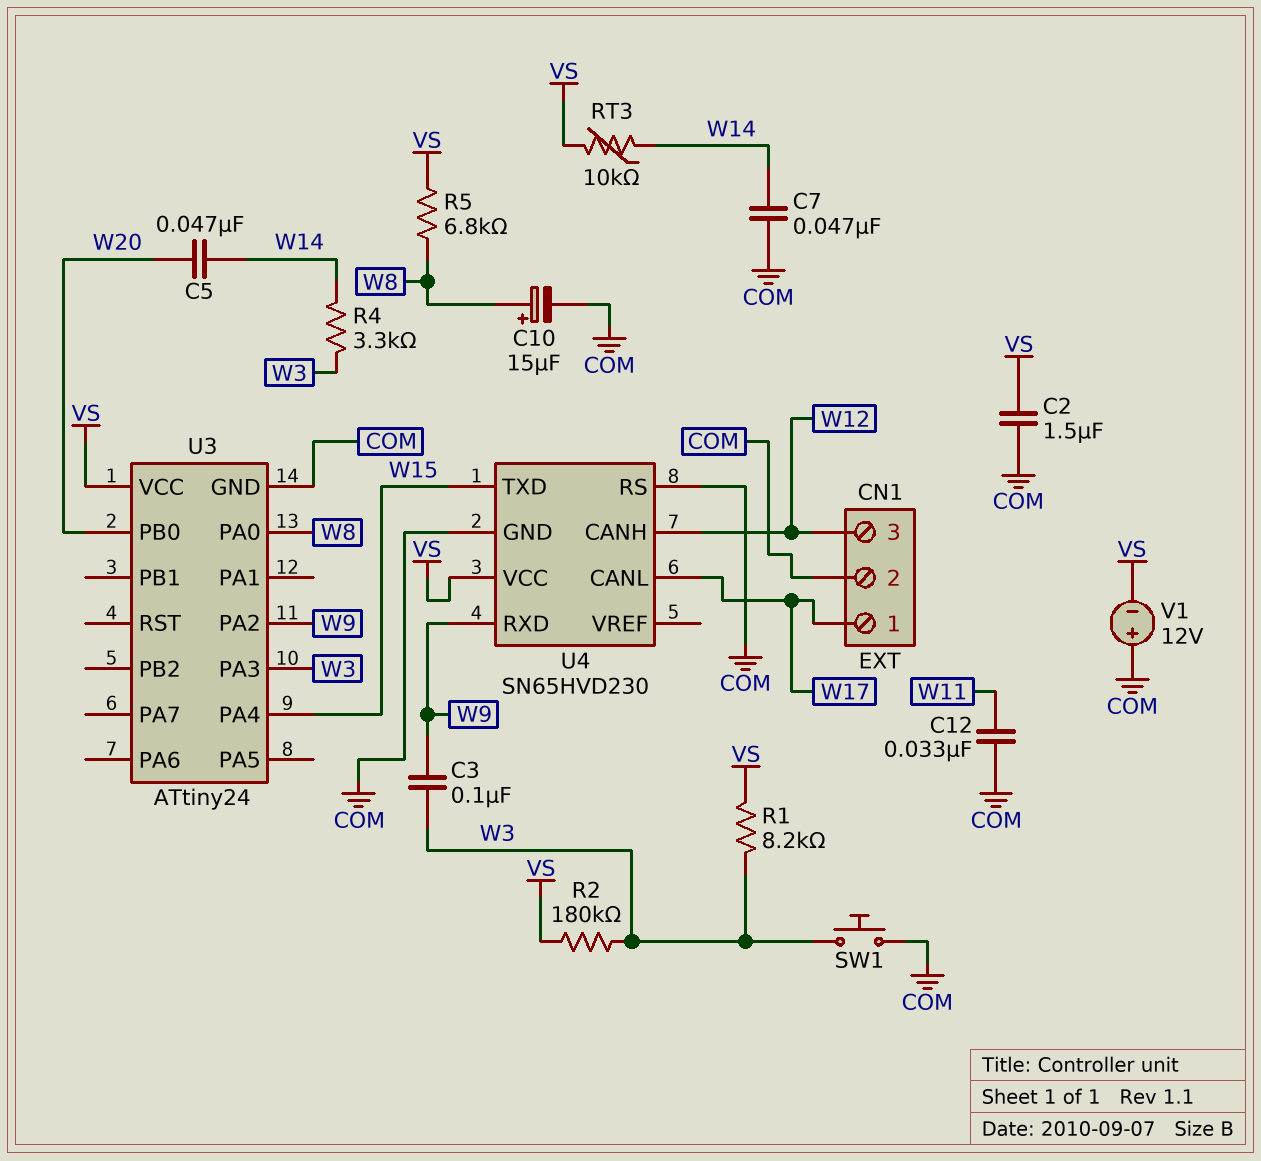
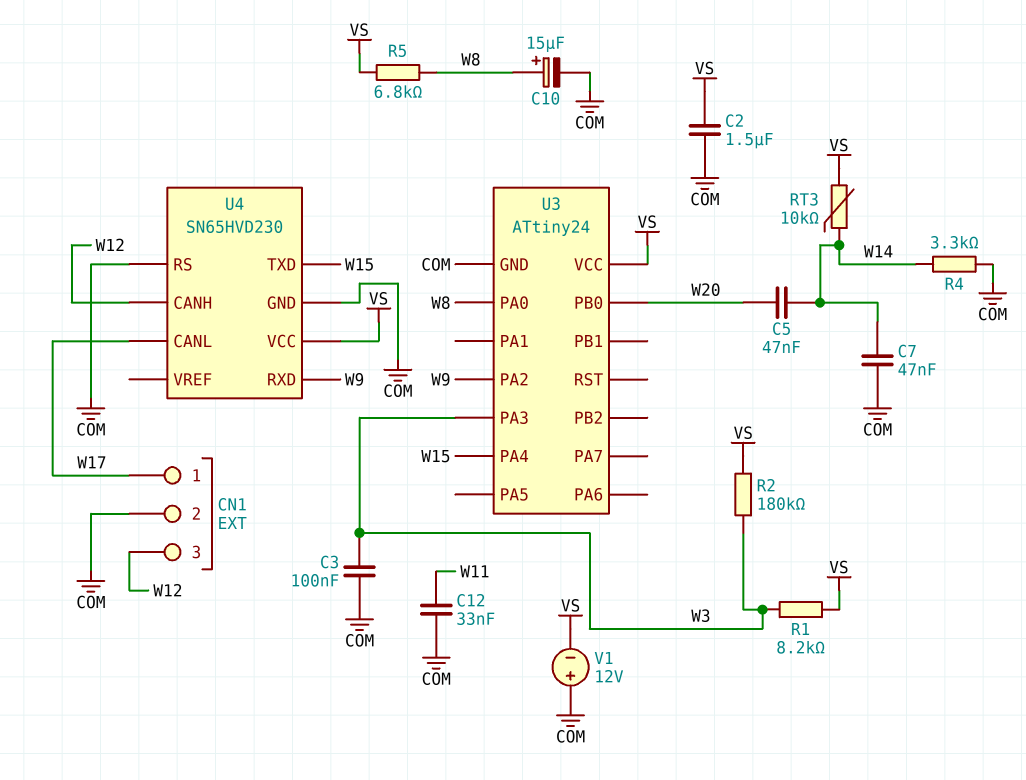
C3: 100nF (W3, W9) -> 100nF (COM, W3)
R4: 3.3k (W3, W14) -> 3.3k (COM, W14)
SW1: button (COM, W3) -> none

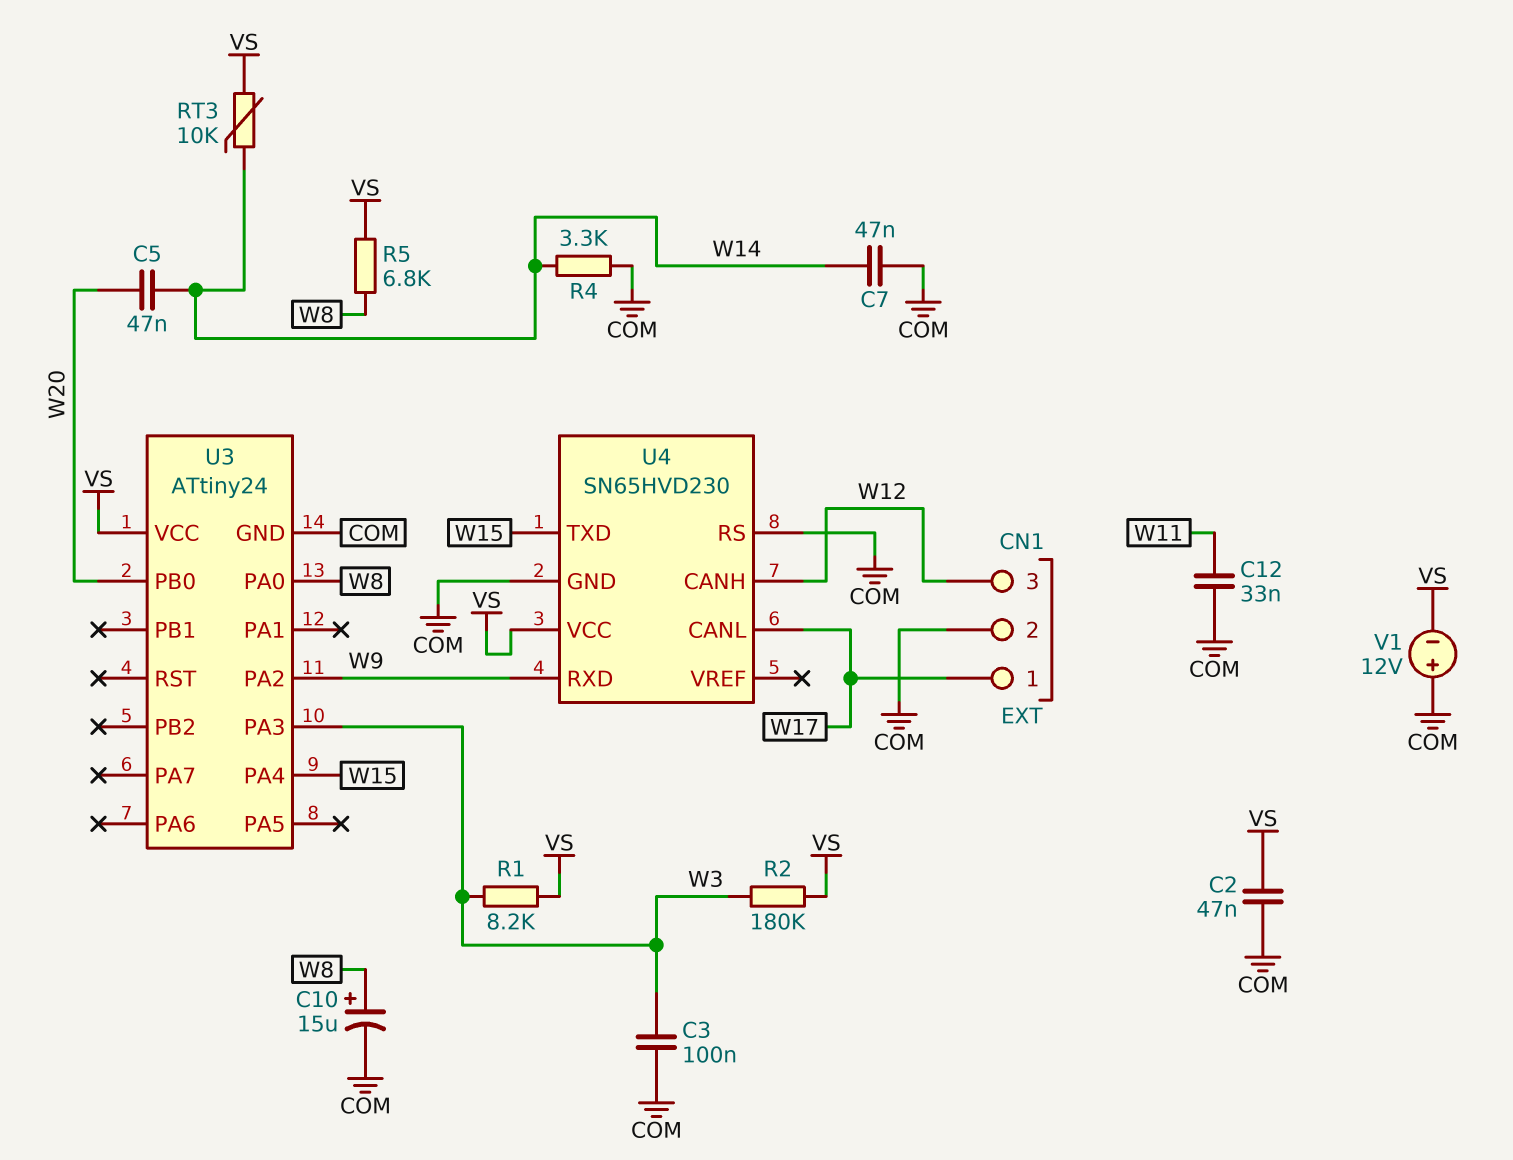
C2: 1.5uF (COM, VS) -> 47nF (COM, VS)

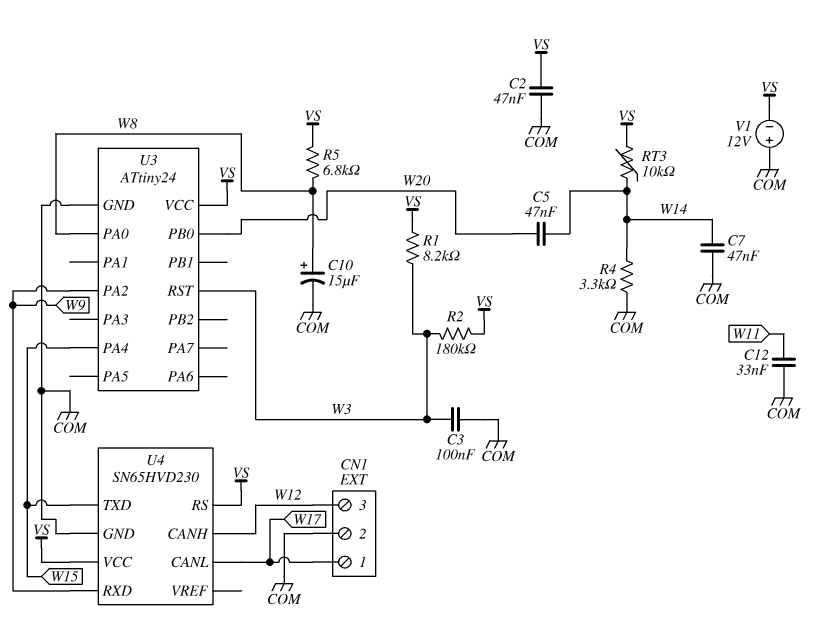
U3 pin PA3: W3 -> none
U3 pin RST: none -> W3
U4 pin RS: COM -> VS

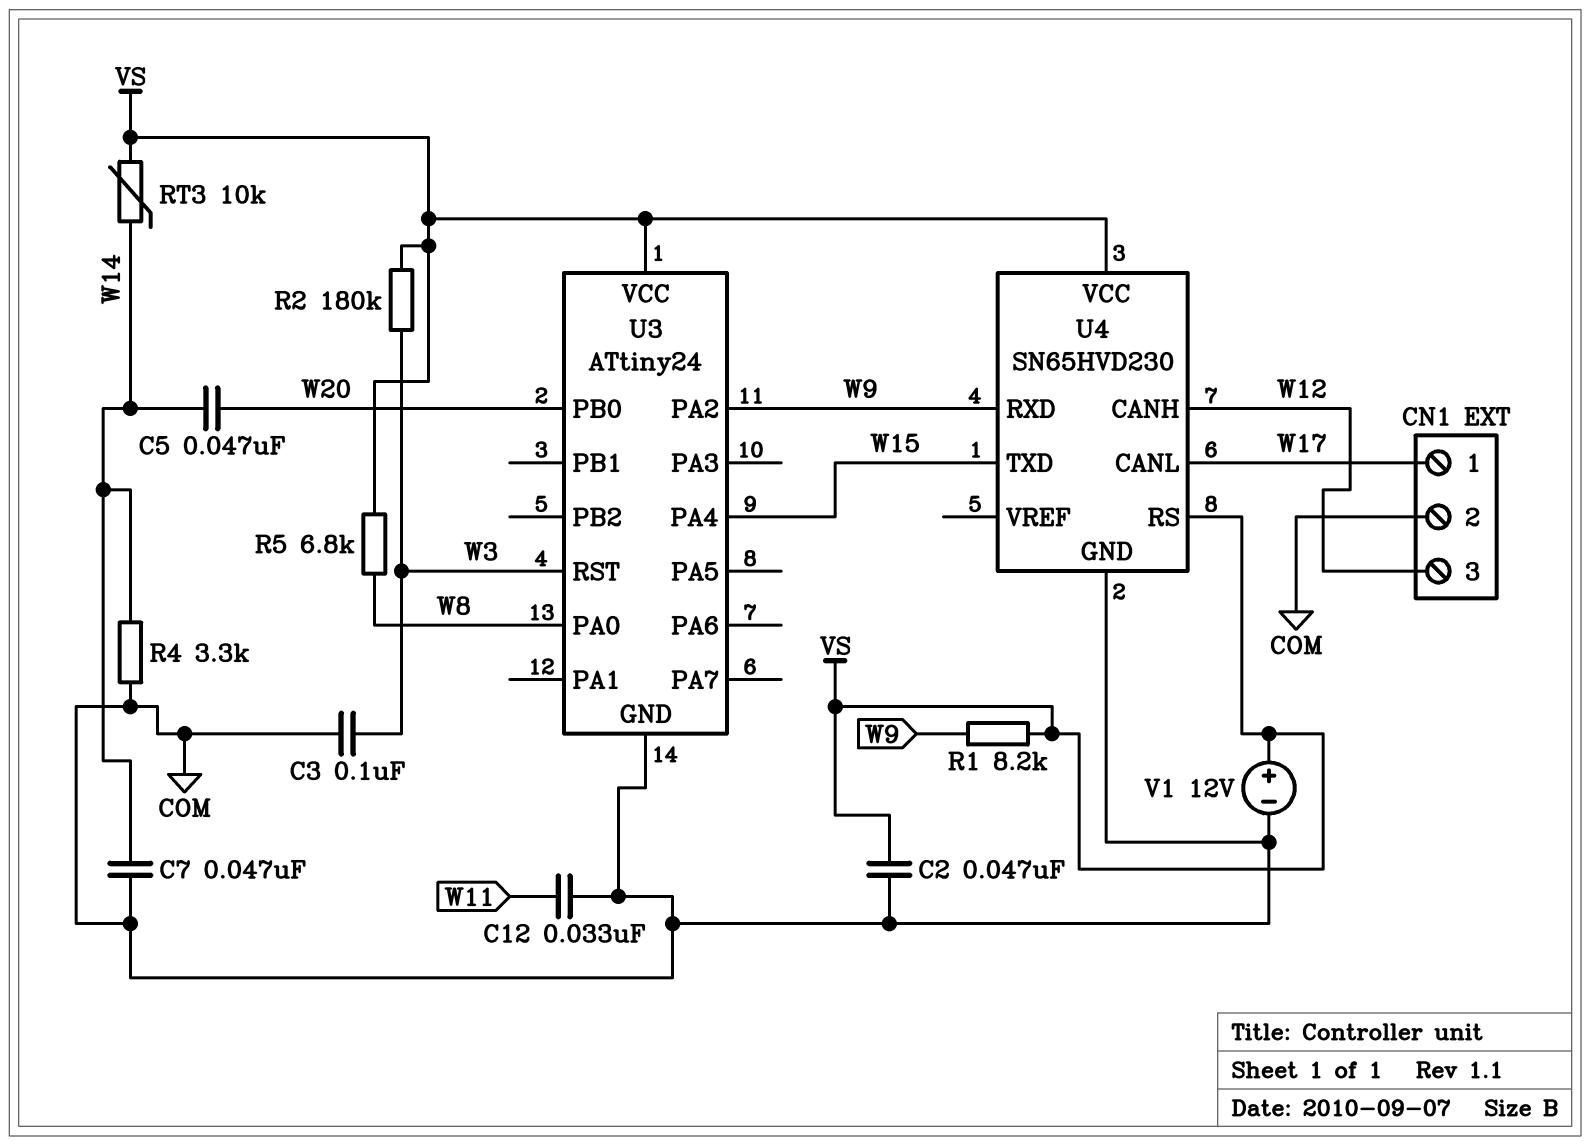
C10: 15uF (plus W8, minus COM) -> none
R1: 8.2k (VS, W3) -> 8.2k (VS, W9)
V1: 12V (plus COM, minus VS) -> 12V (plus VS, minus COM)

